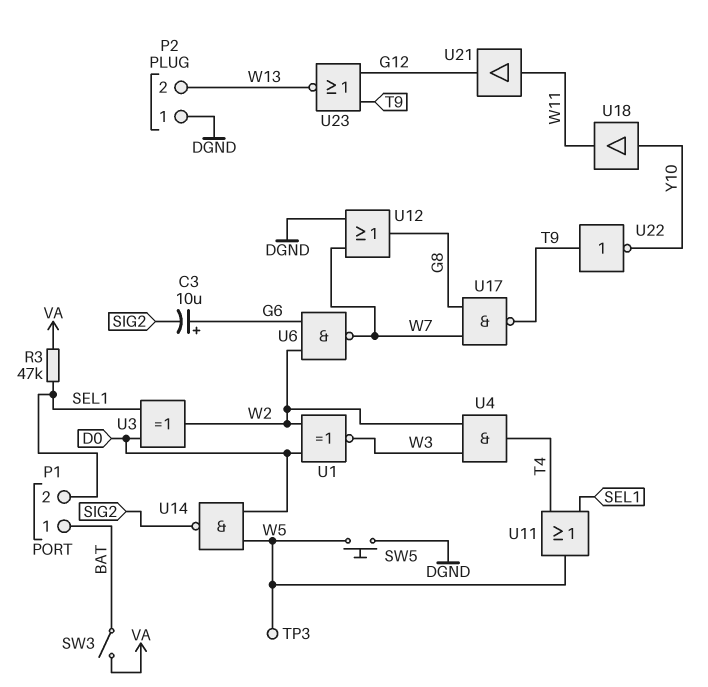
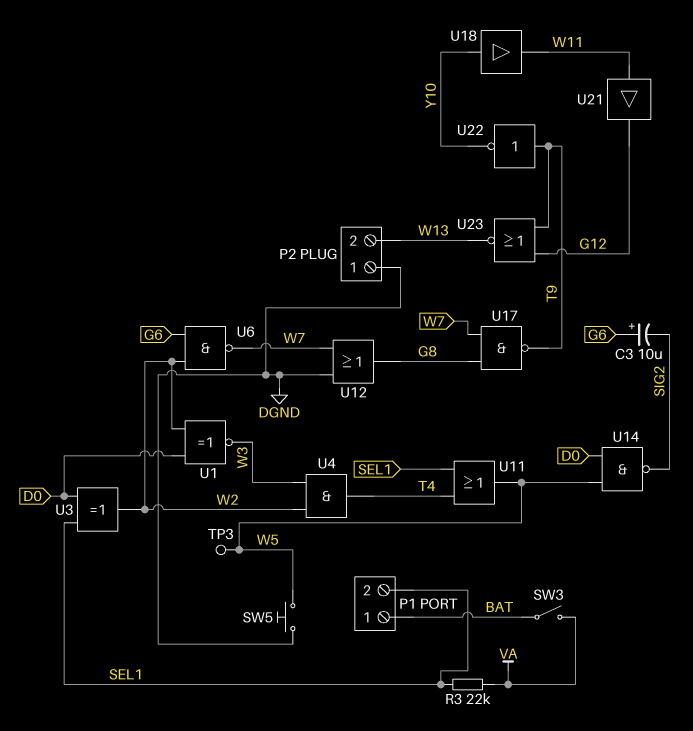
R3: 47k (SEL1, VA) -> 22k (SEL1, VA)

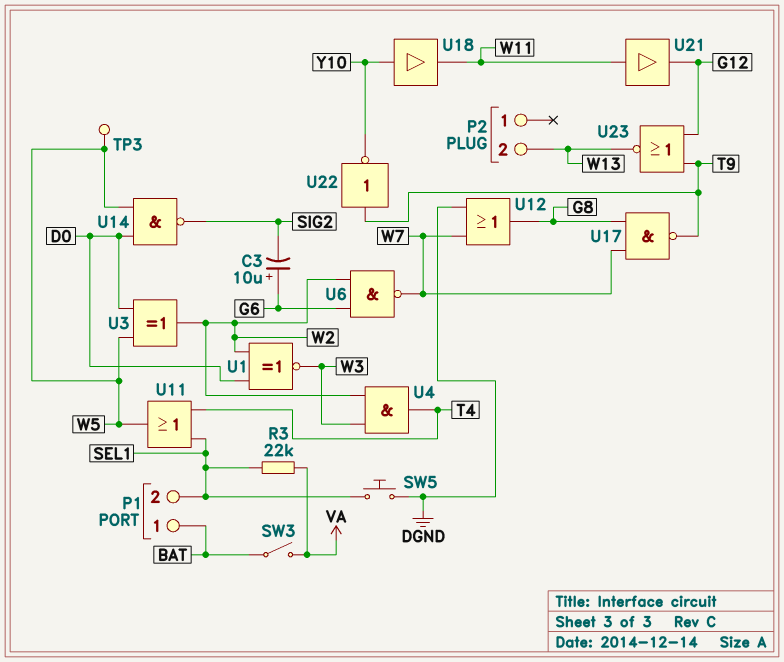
P2 pin 1: DGND -> none
SW5: button (DGND, W5) -> button (DGND, SEL1)
U3: XOR (in D0, in SEL1, out W2) -> XOR (in D0, in W5, out W2)

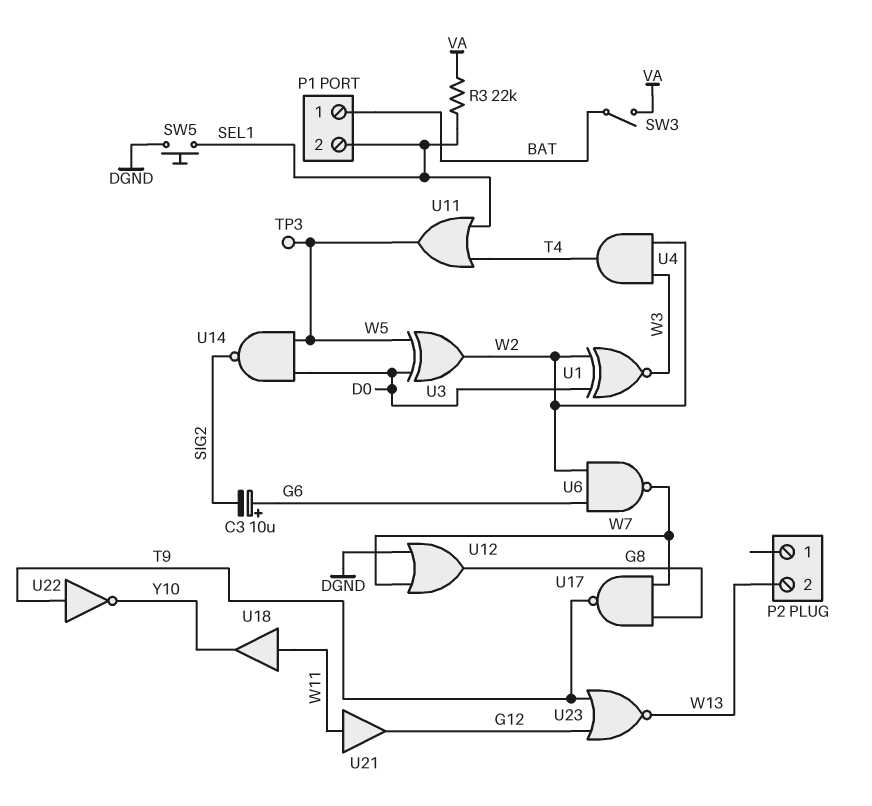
U18: buffer (in Y10, out W11) -> buffer (in W11, out Y10)

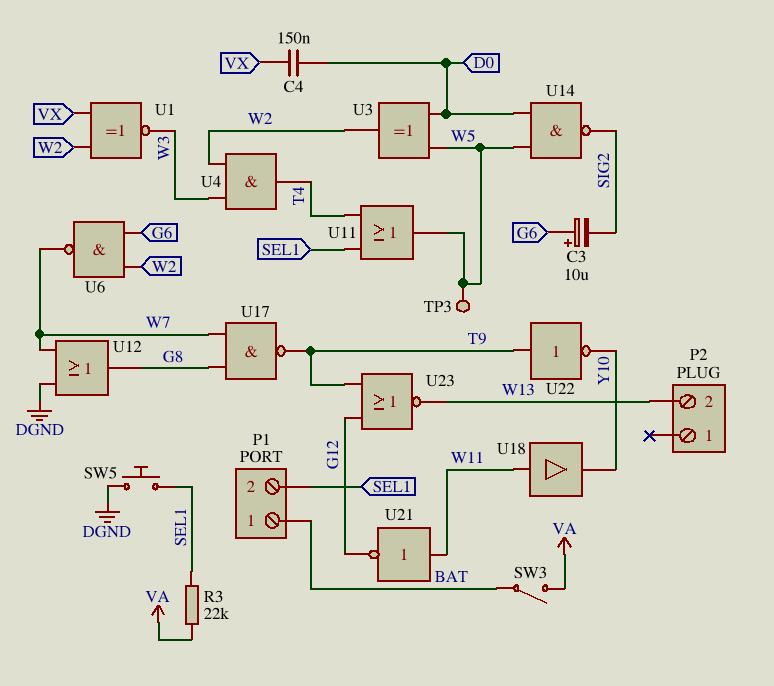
C4: none -> 150nF (D0, VX)
U1: XNOR (in D0, in W2, out W3) -> XNOR (in VX, in W2, out W3)
U21: buffer (in W11, out G12) -> NOT (in W11, out G12)

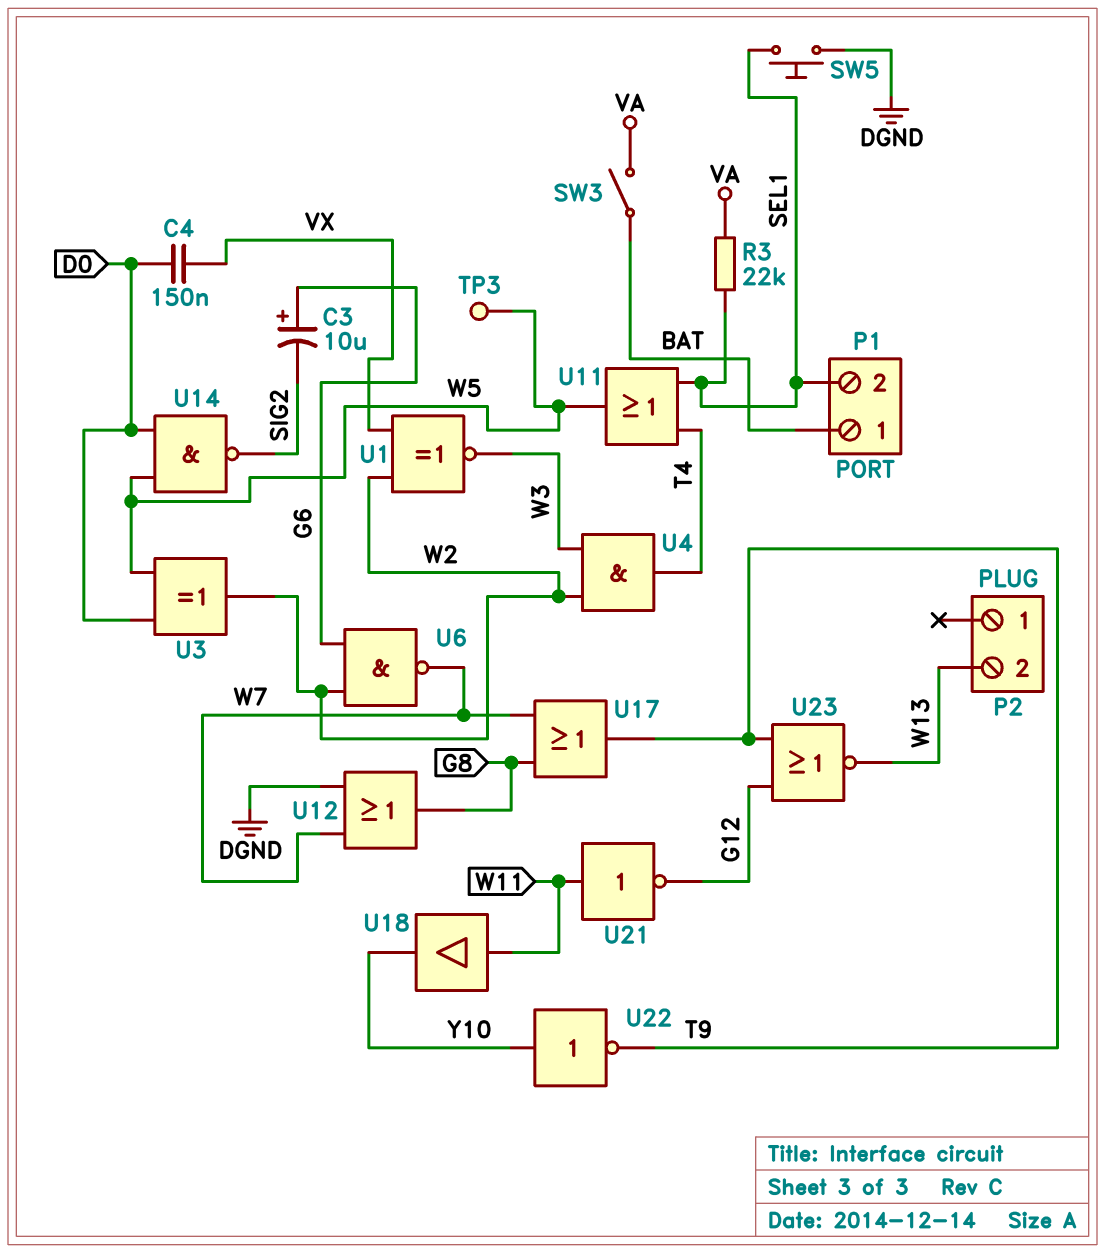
U17: NAND (in G8, in W7, out T9) -> OR (in G8, in W7, out T9)
U22: NOT (in T9, out Y10) -> NOT (in Y10, out T9)

